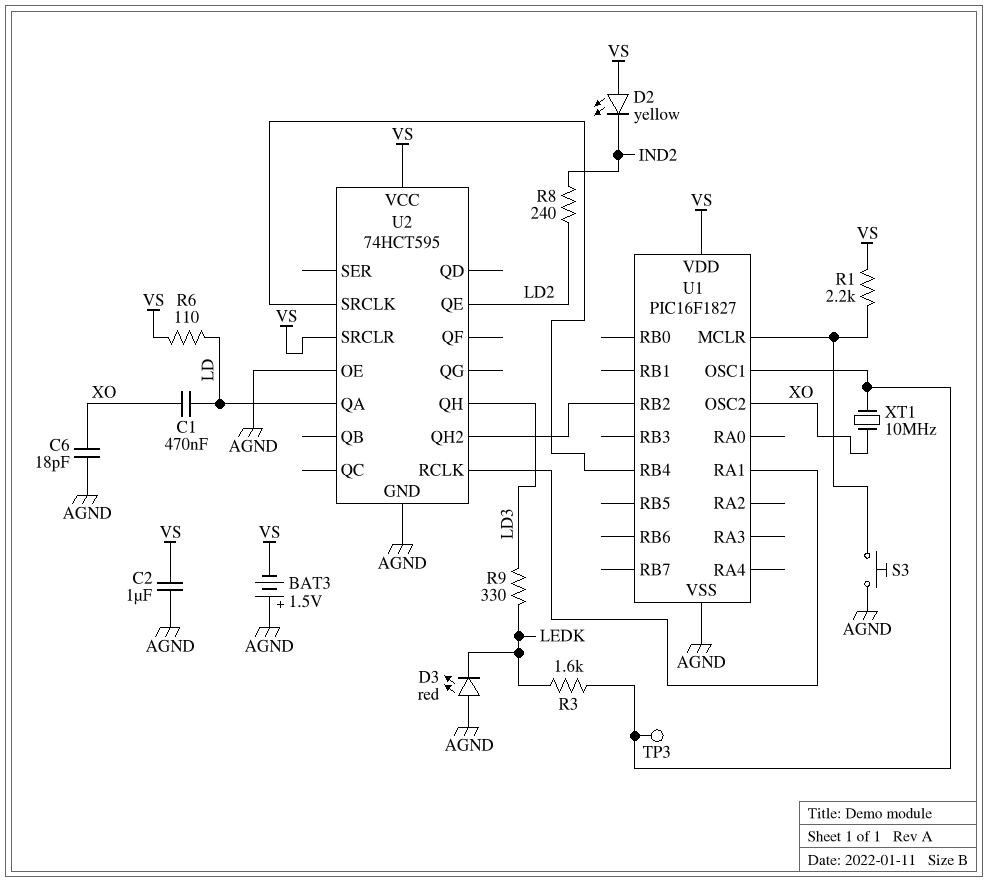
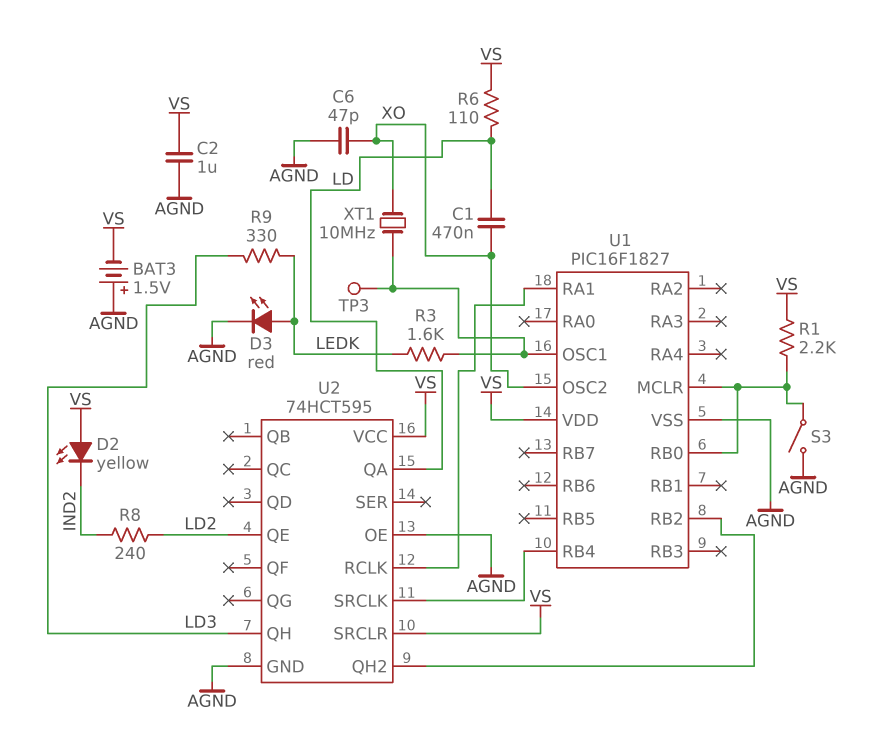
C6: 18pF (AGND, XO) -> 47pF (AGND, XO)
D3: LED red (A AGND, K LEDK) -> LED red (A LEDK, K AGND)
S3: button (AGND, U1/MCLR) -> switch (AGND, U1/MCLR)
U1 pin RB0: none -> U1/MCLR

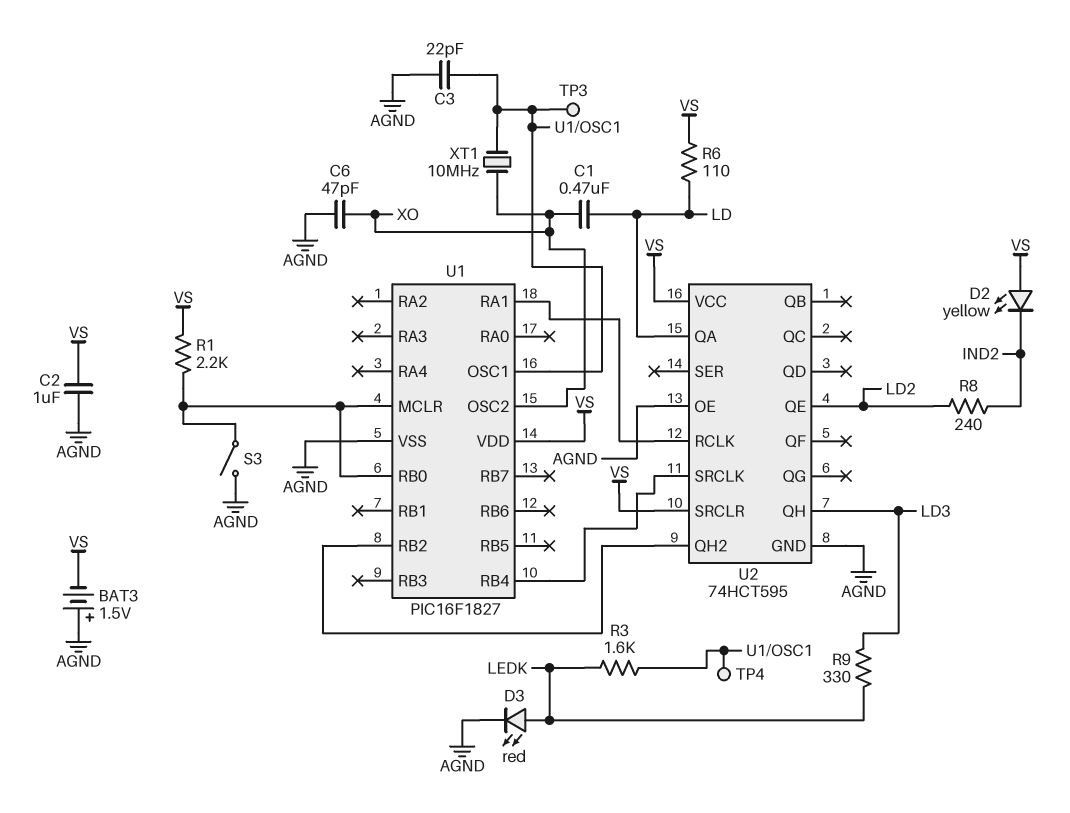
C3: none -> 22pF (AGND, U1/OSC1)
TP4: none -> test point (U1/OSC1)

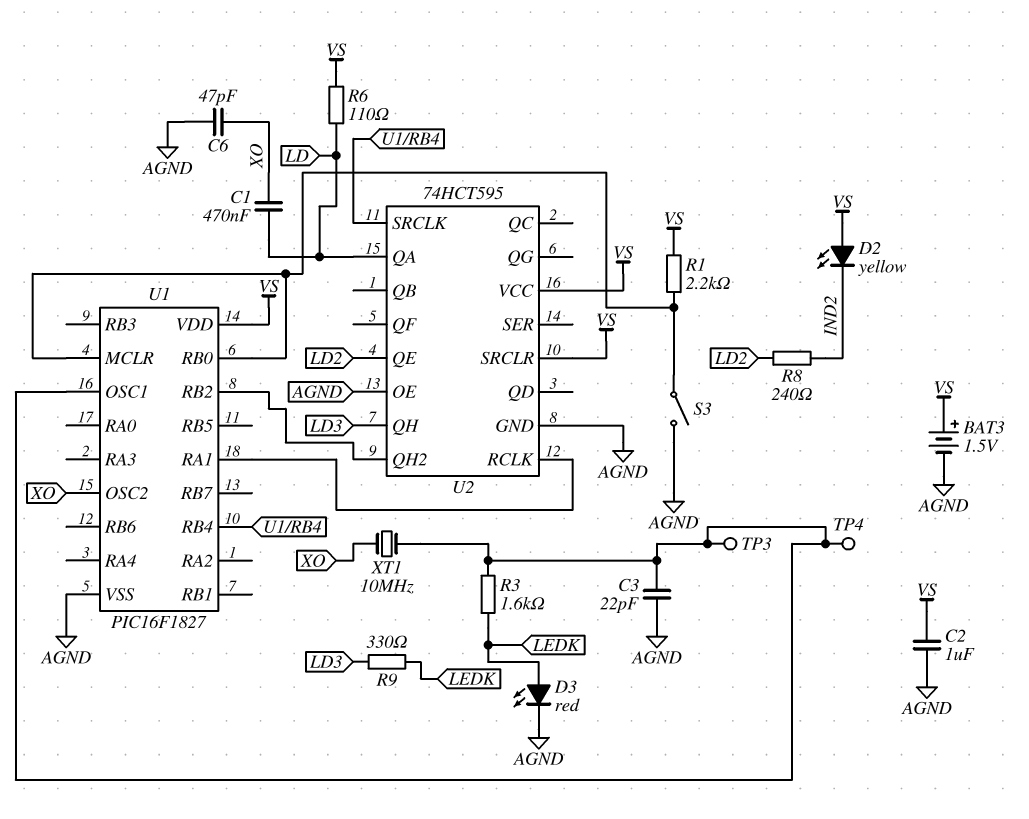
BAT3: 1.5V (plus AGND, minus VS) -> 1.5V (plus VS, minus AGND)

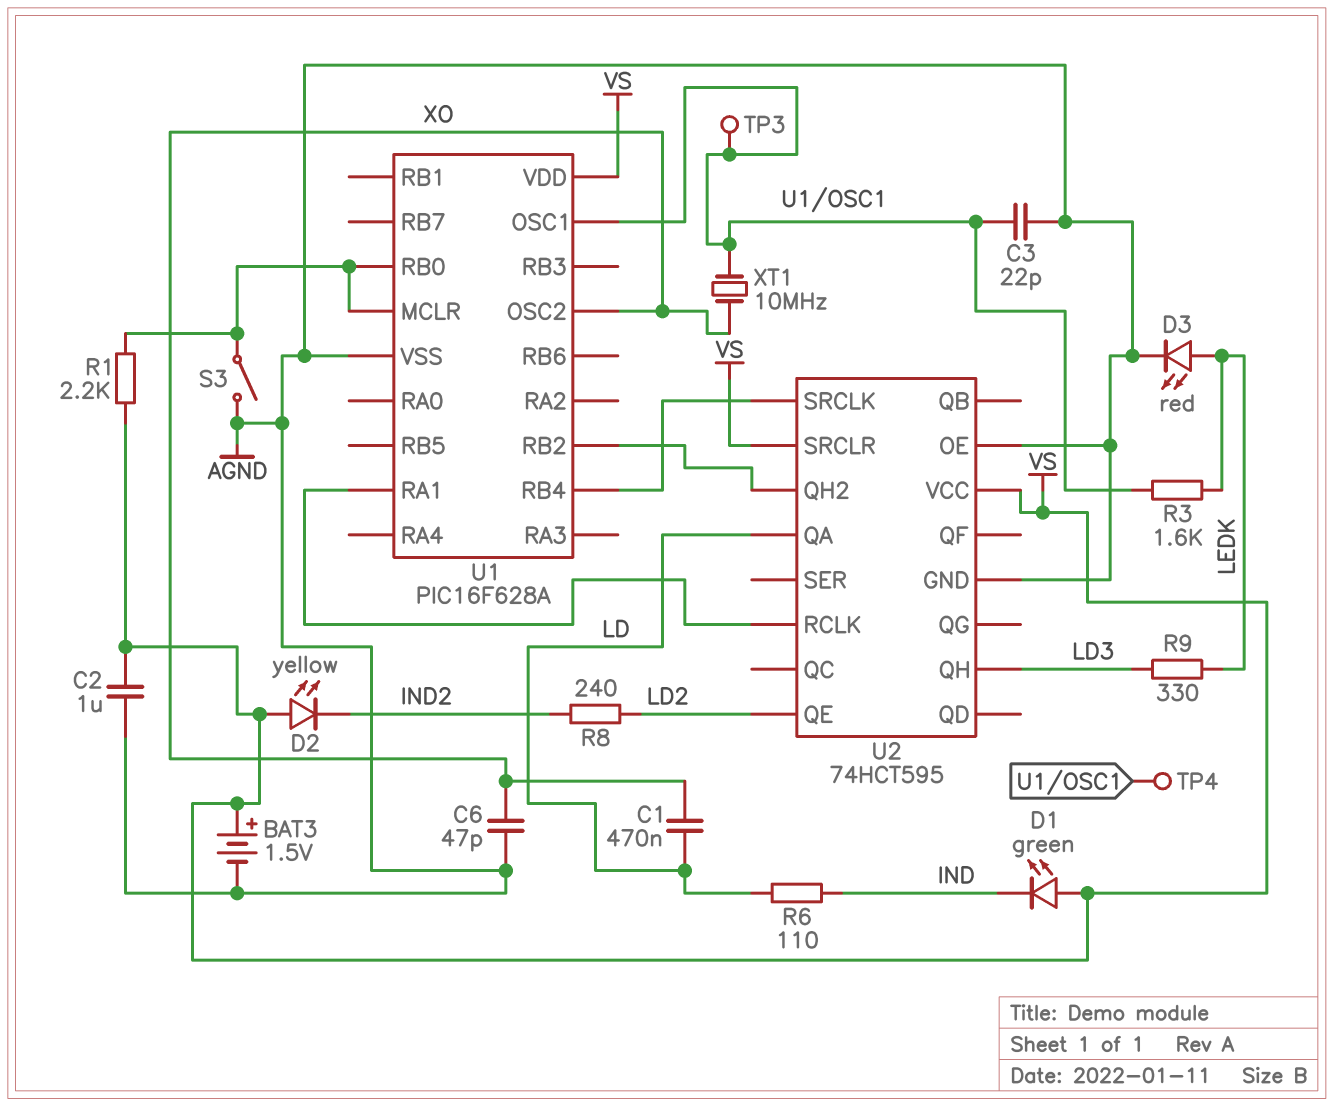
D1: none -> LED green (A VS, K IND)
R6: 110 (LD, VS) -> 110 (IND, LD)
U1: PIC16F1827 -> PIC16F628A

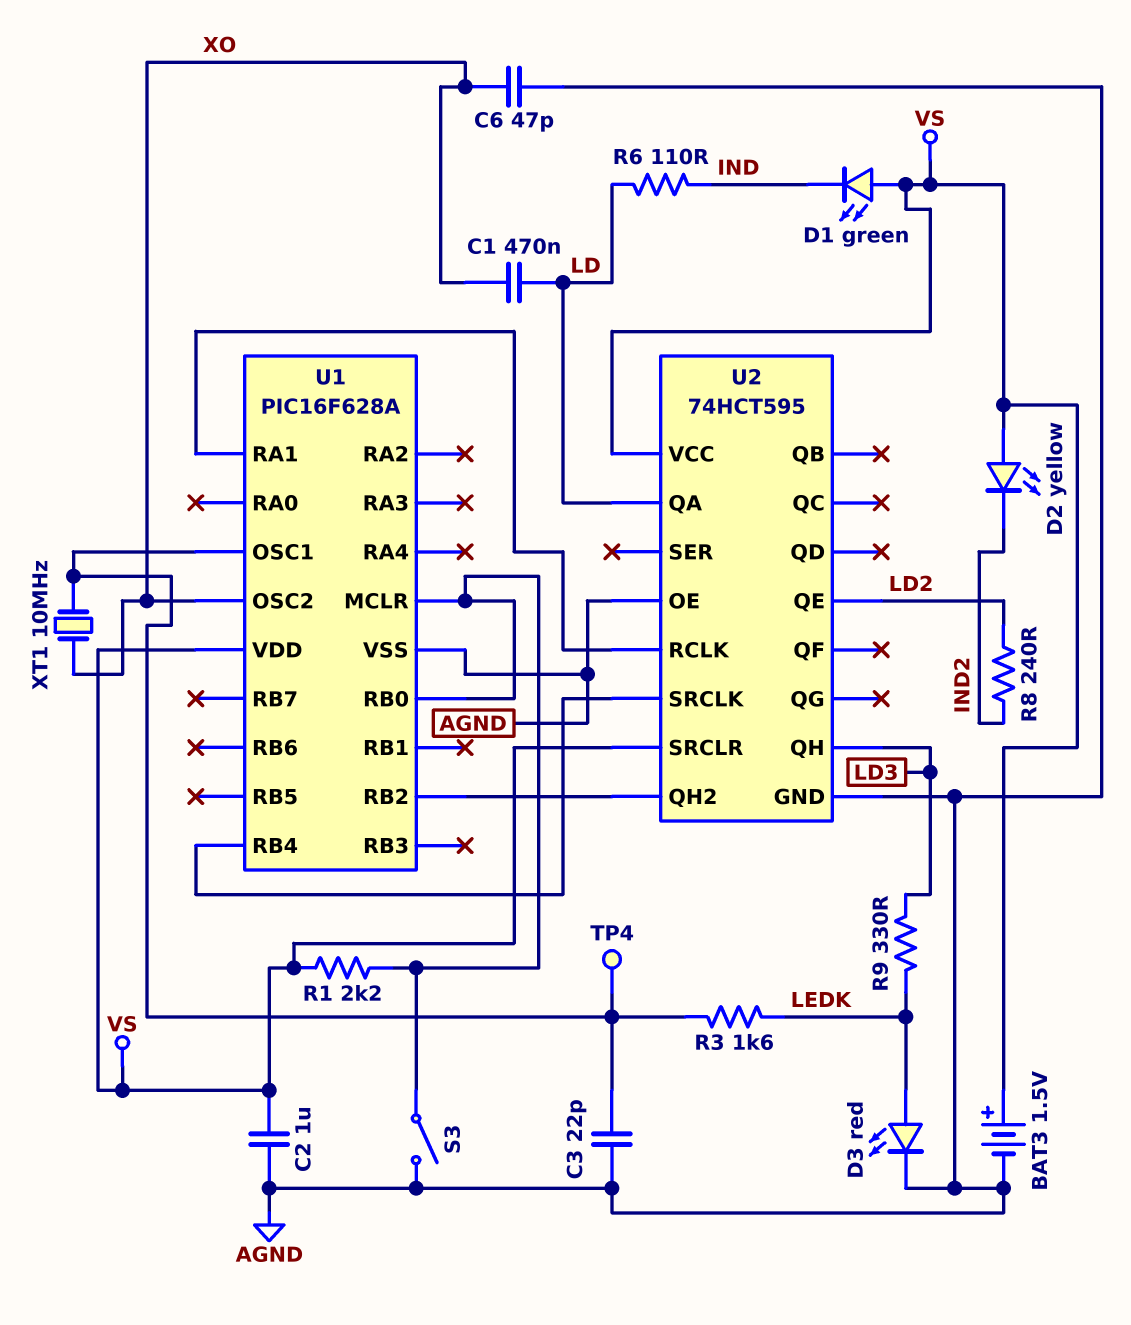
TP3: test point (U1/OSC1) -> none

